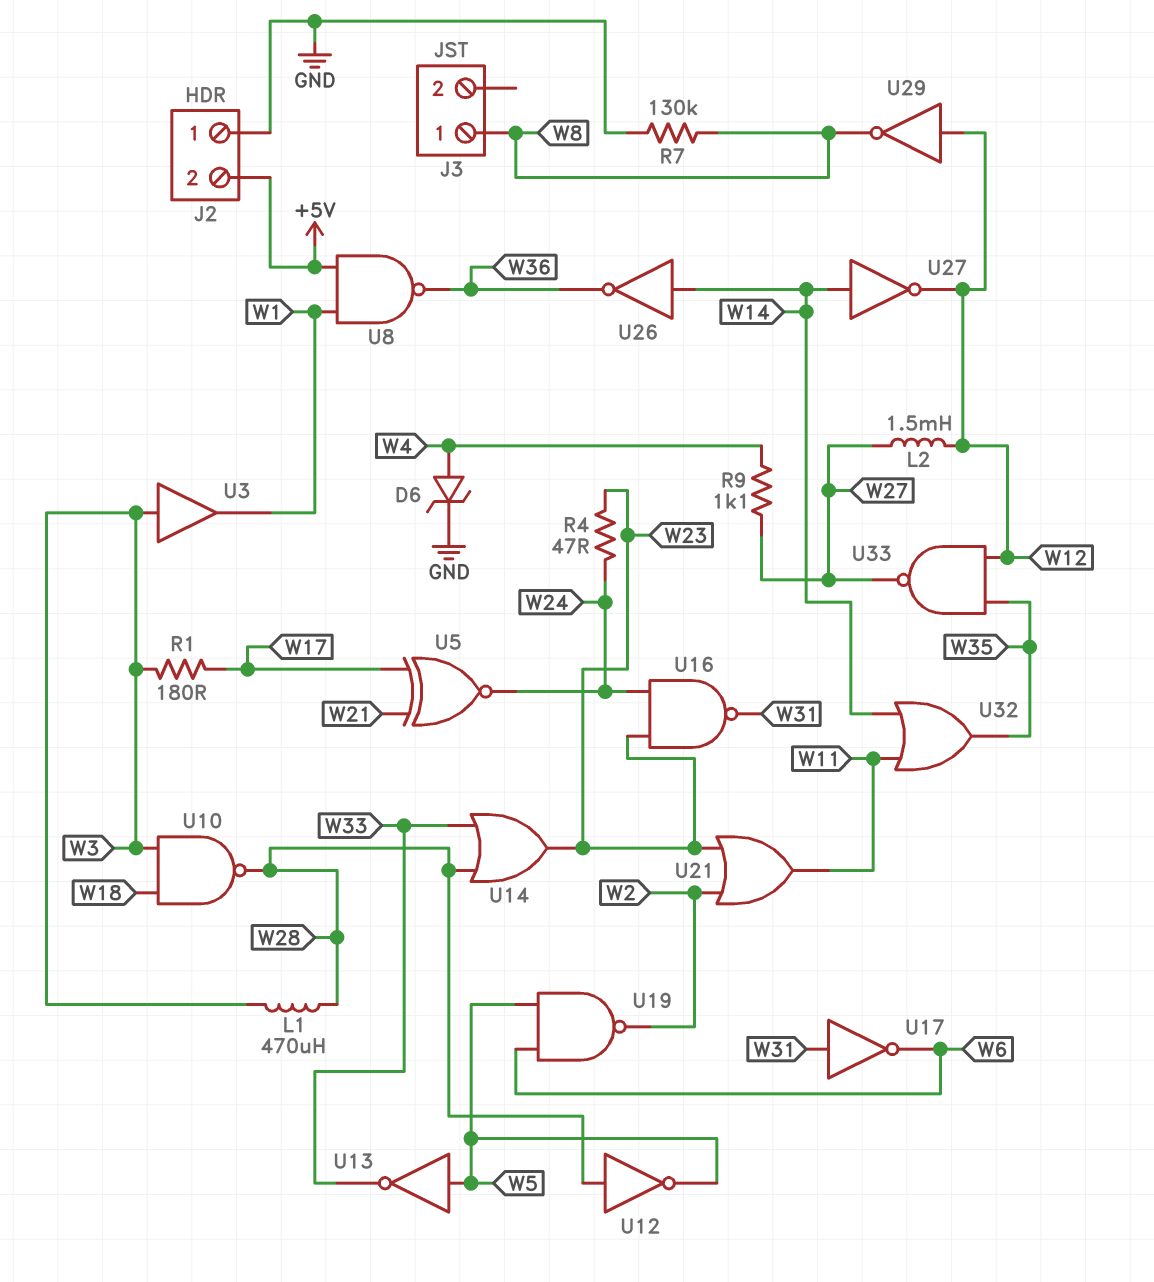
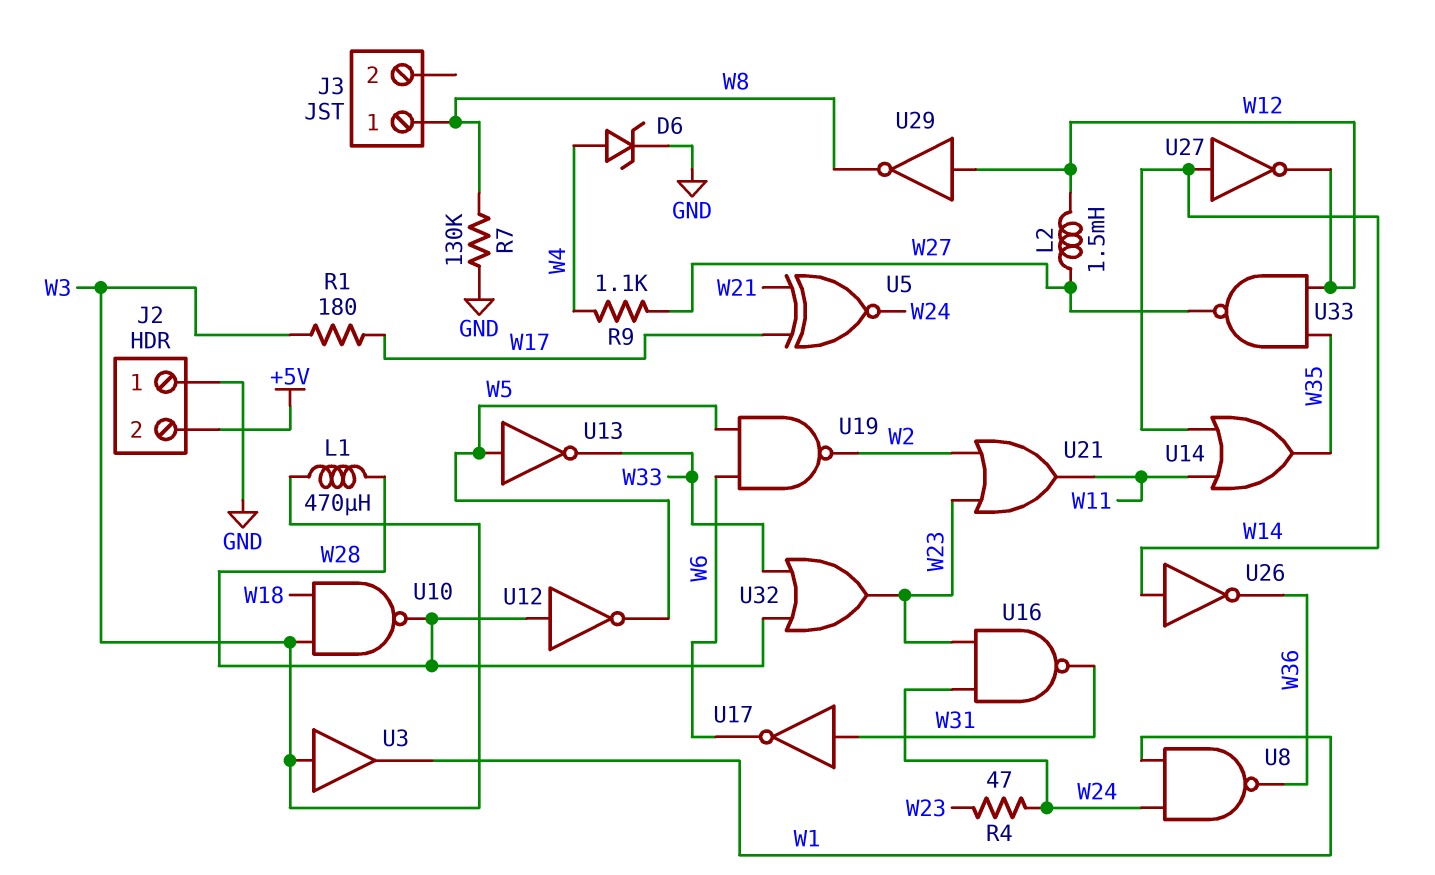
U8: NAND (in +5V, in W1, out W36) -> NAND (in W1, in W24, out W36)
U14: OR (in W28, in W33, out W23) -> OR (in W11, in W14, out W35)
U32: OR (in W11, in W14, out W35) -> OR (in W28, in W33, out W23)

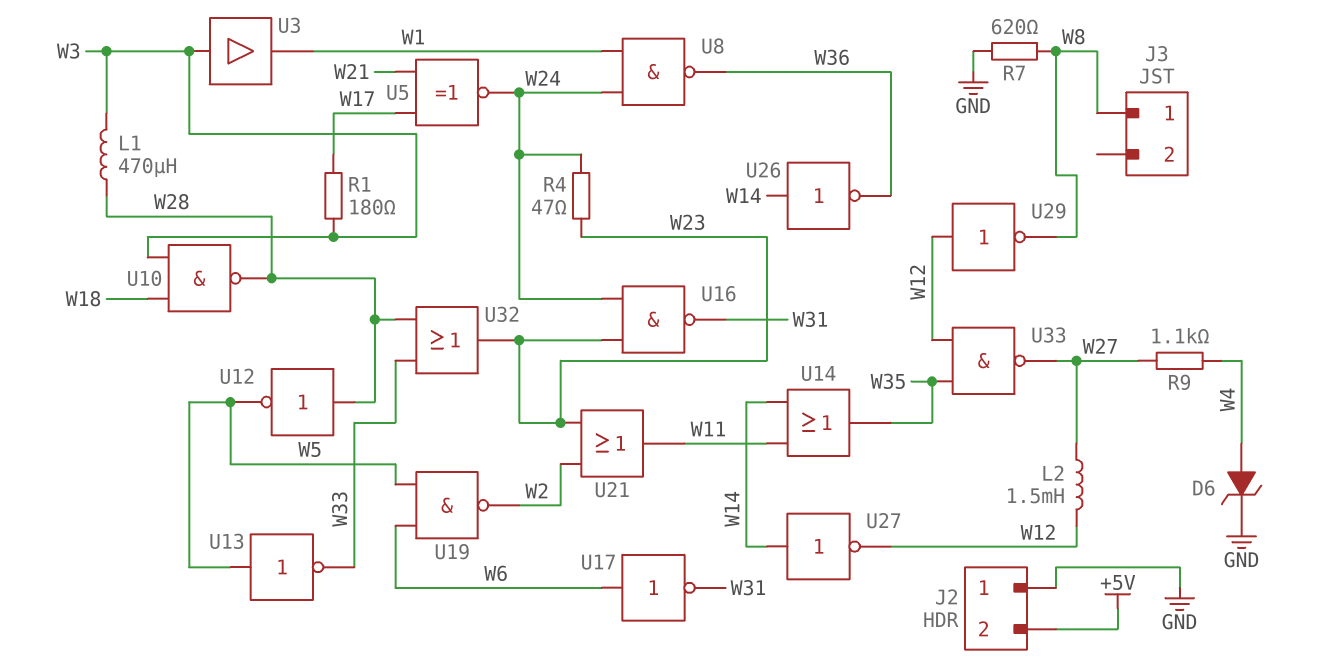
R7: 130k (GND, W8) -> 620 (GND, W8)
U17: NOT (in W31, out W6) -> NOT (in W6, out W31)

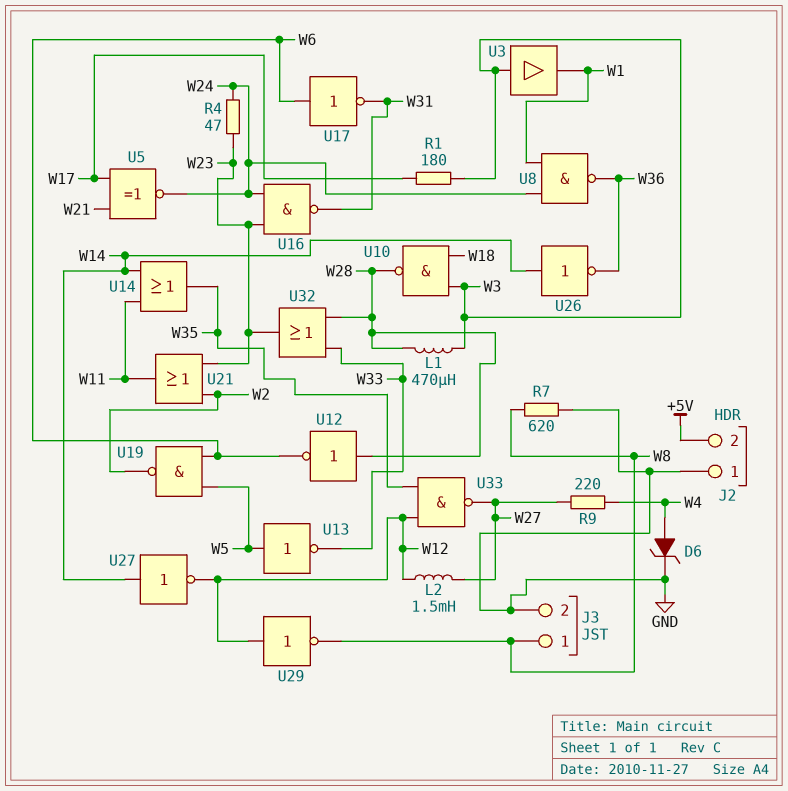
J3 pin 2: none -> GND
R9: 1.1k (W4, W27) -> 220 (W4, W27)
U12: NOT (in W28, out W5) -> NOT (in W28, out W6)

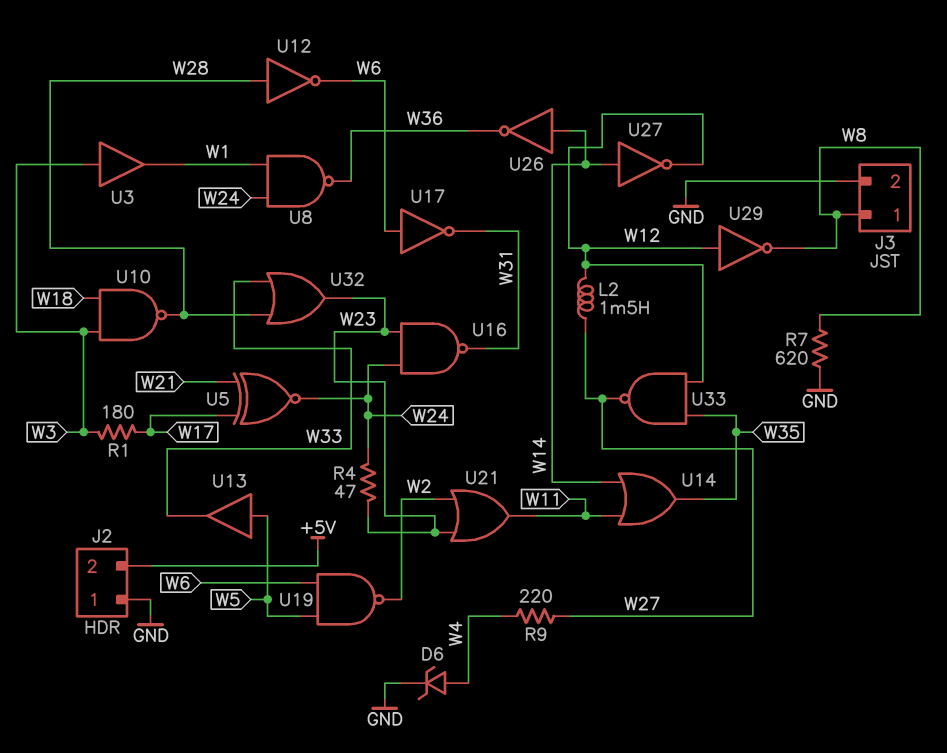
L1: 470uH (W3, W28) -> none
U13: NOT (in W5, out W33) -> buffer (in W5, out W33)

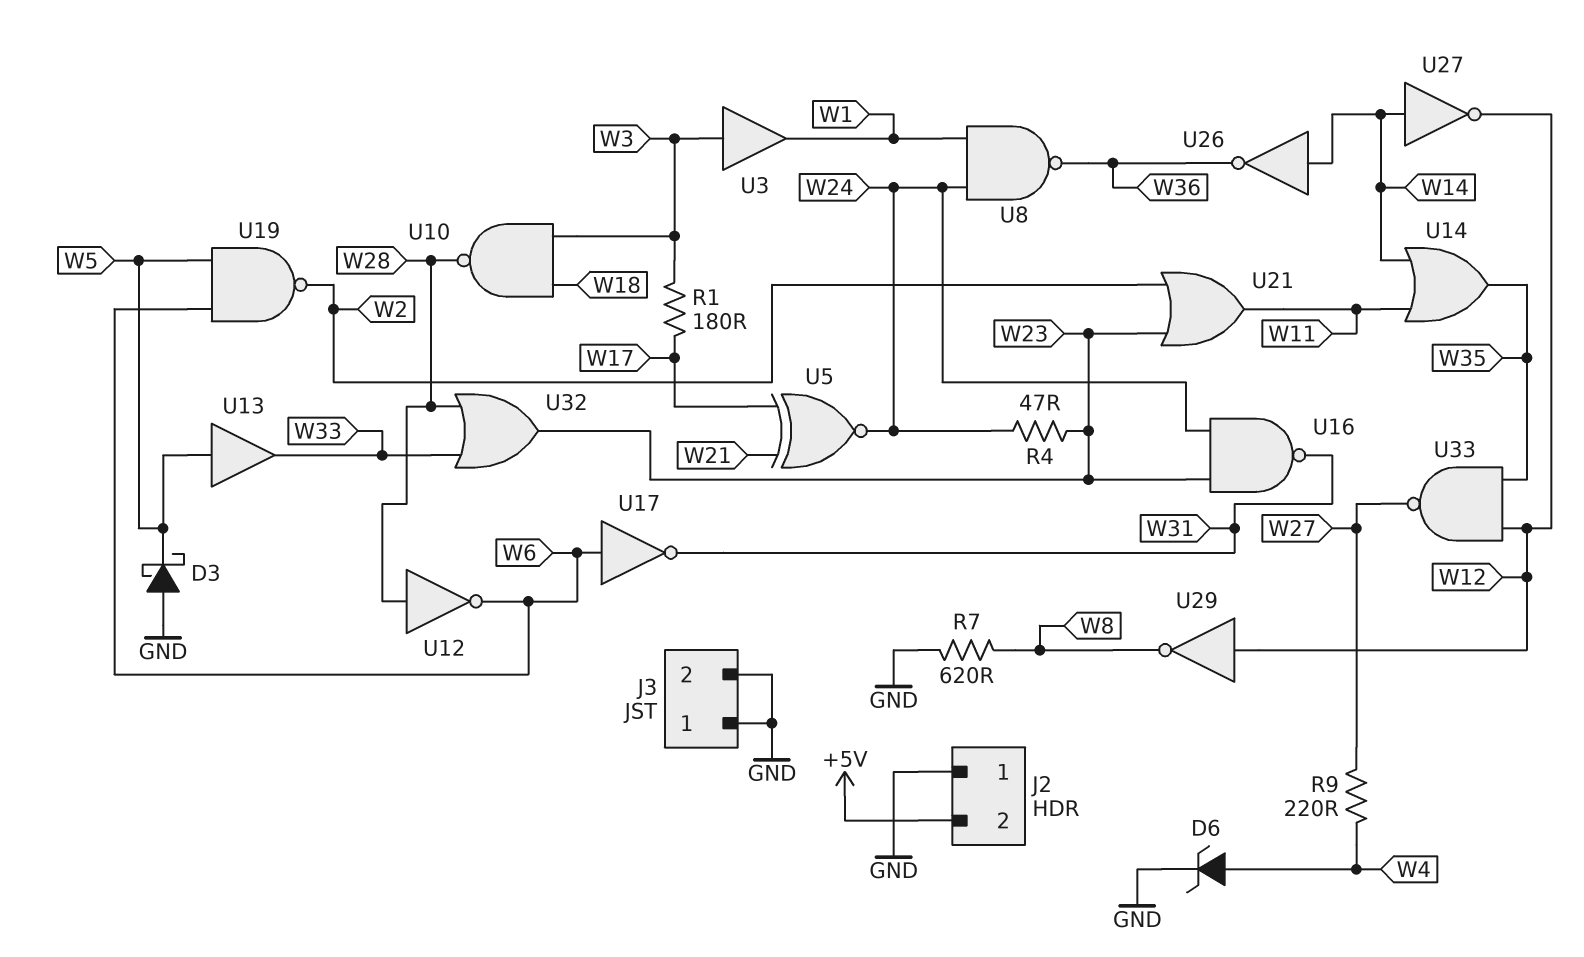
D3: none -> schottky (A GND, K W5)
J3 pin 1: W8 -> GND
L2: 1.5mH (W12, W27) -> none

